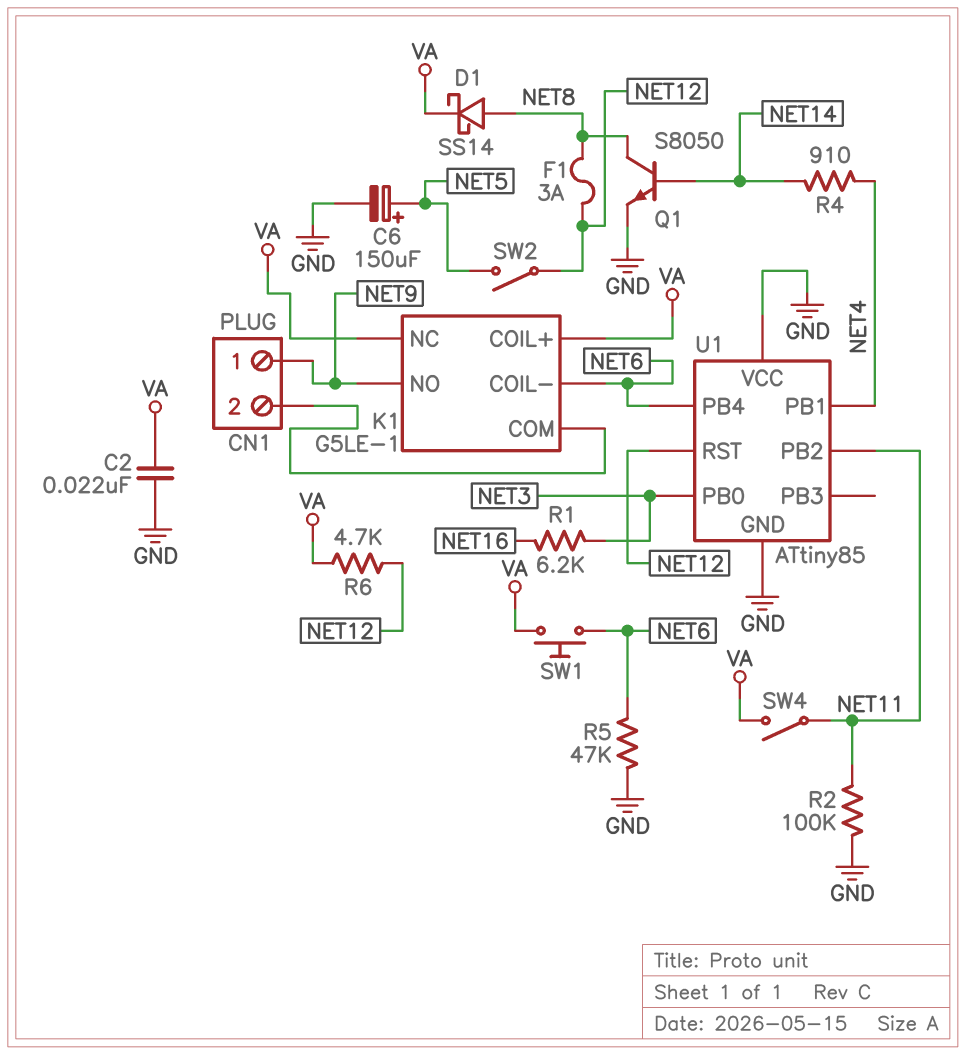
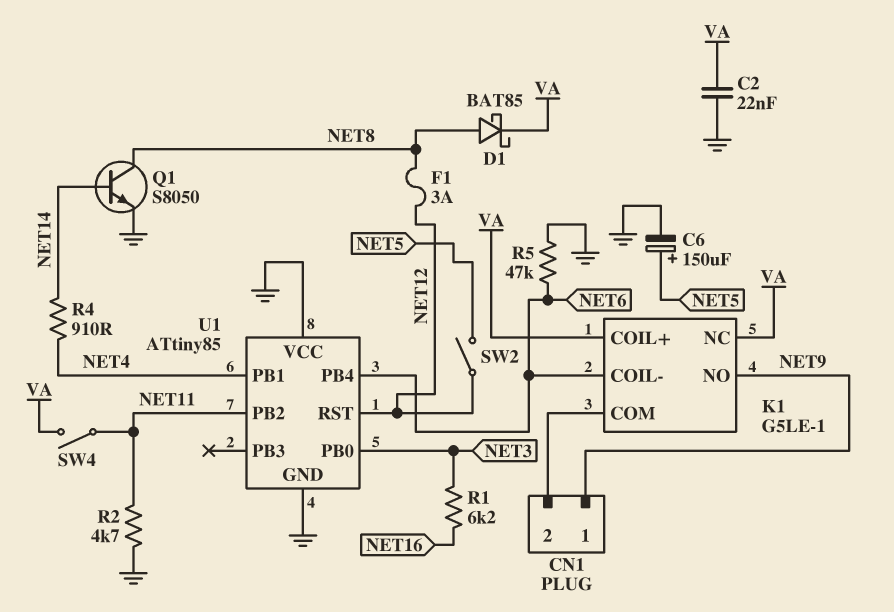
D1: schottky SS14 (A NET8, K VA) -> schottky BAT85 (A NET8, K VA)
R2: 100k (GND, NET11) -> 4.7k (GND, NET11)
R6: 4.7k (NET12, VA) -> none
SW1: button (NET6, VA) -> none

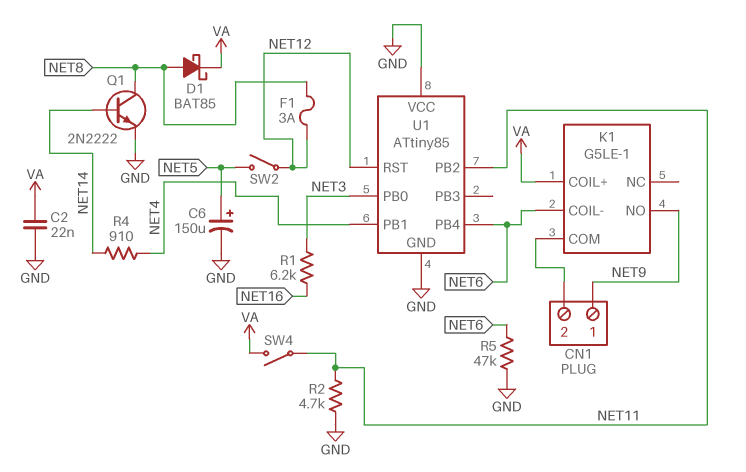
K1 pin NC: VA -> none
Q1: NPN S8050 (B NET14, C NET8, E GND) -> NPN 2N2222 (B NET14, C NET8, E GND)

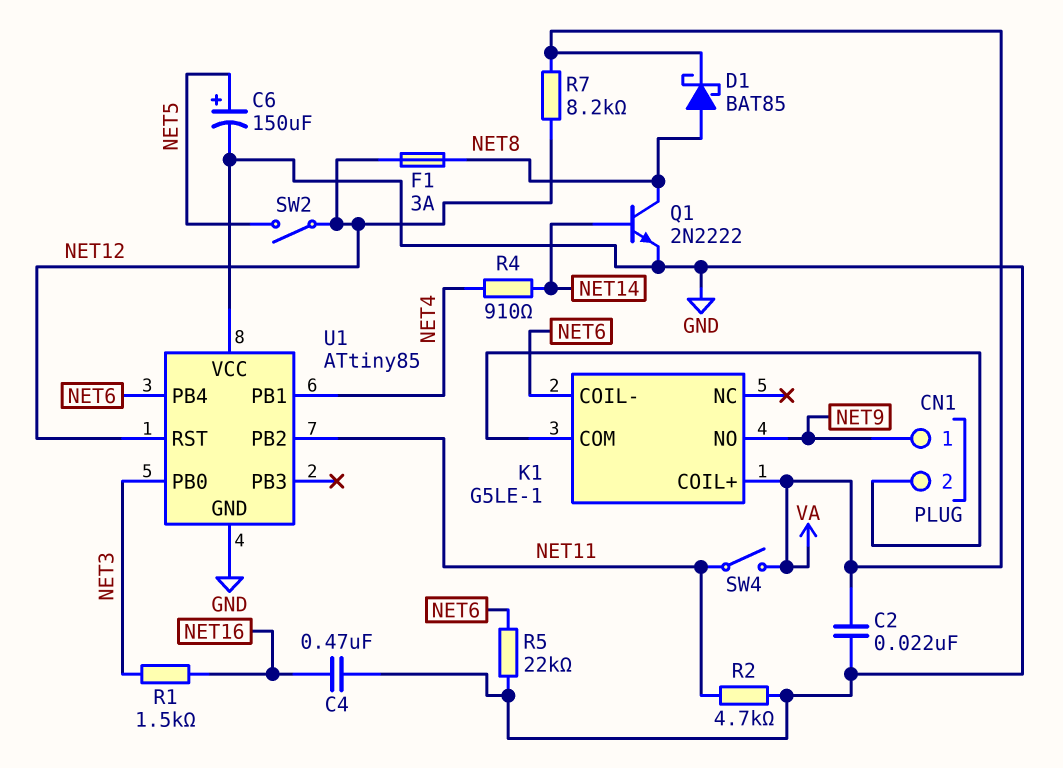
C4: none -> 470nF (GND, NET16)
R1: 6.2k (NET3, NET16) -> 1.5k (NET3, NET16)
R5: 47k (GND, NET6) -> 22k (GND, NET6)
R7: none -> 8.2k (NET12, VA)

